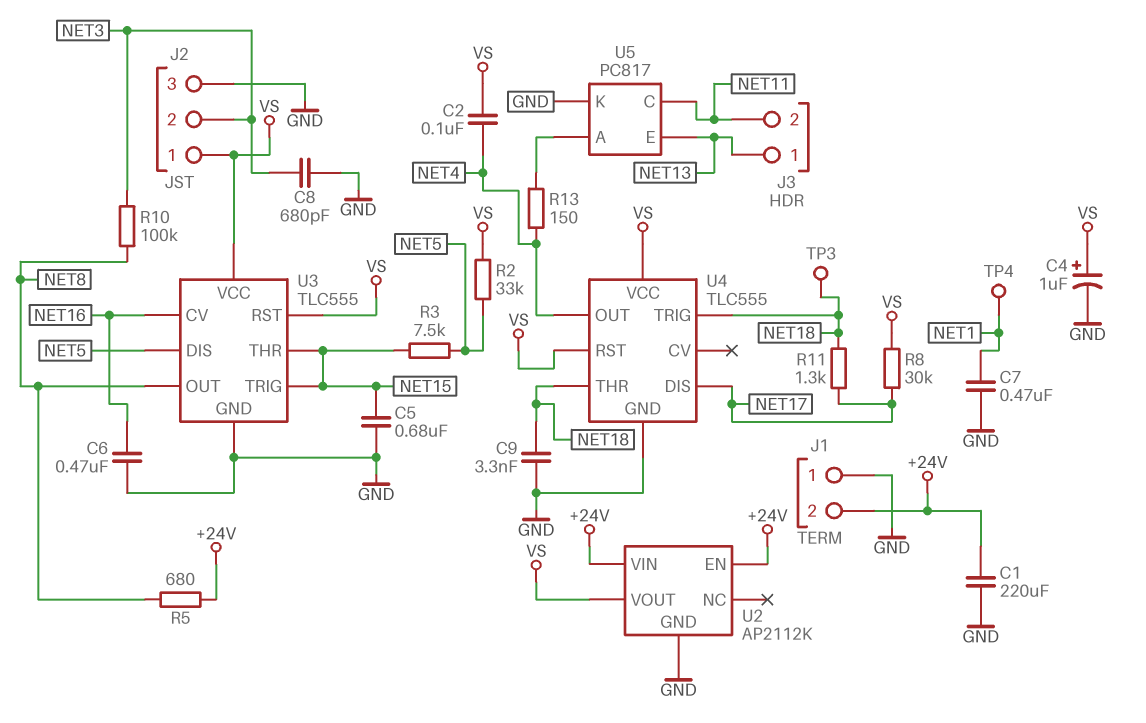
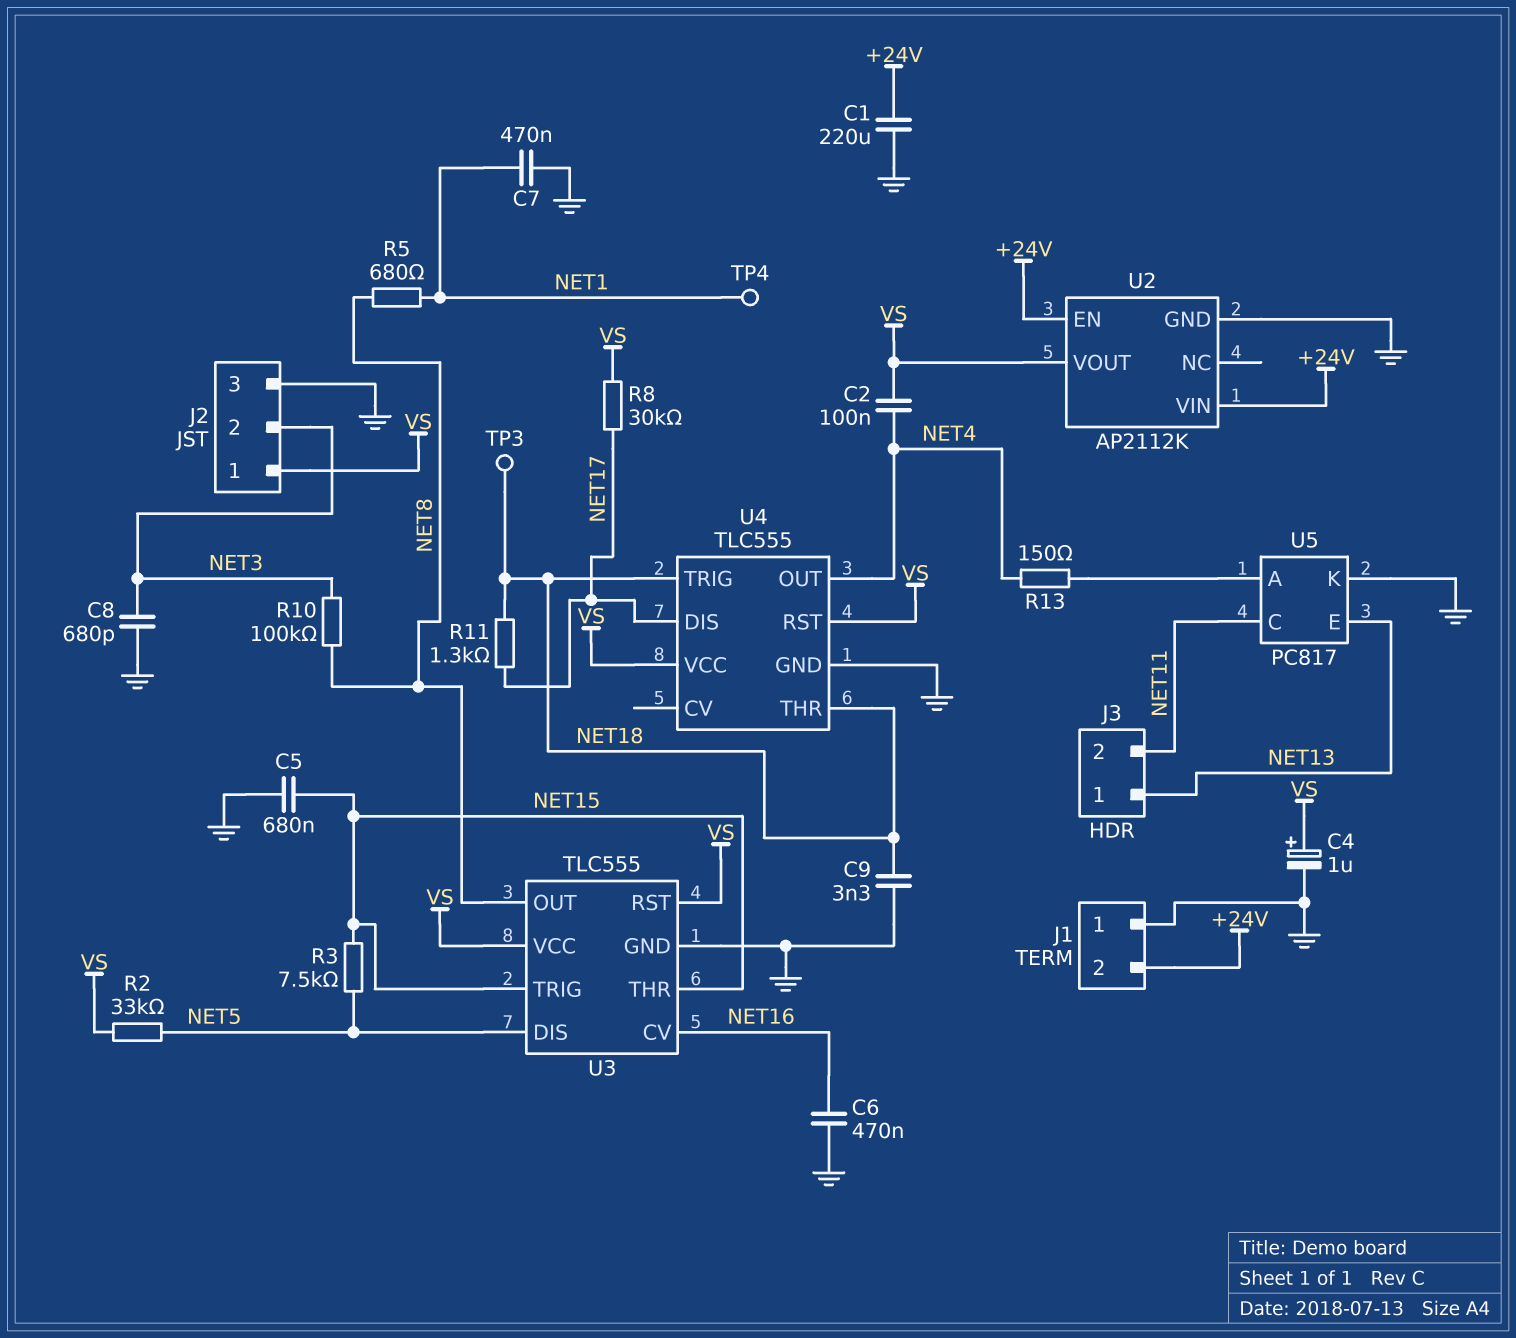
R5: 680 (+24V, NET8) -> 680 (NET1, NET8)

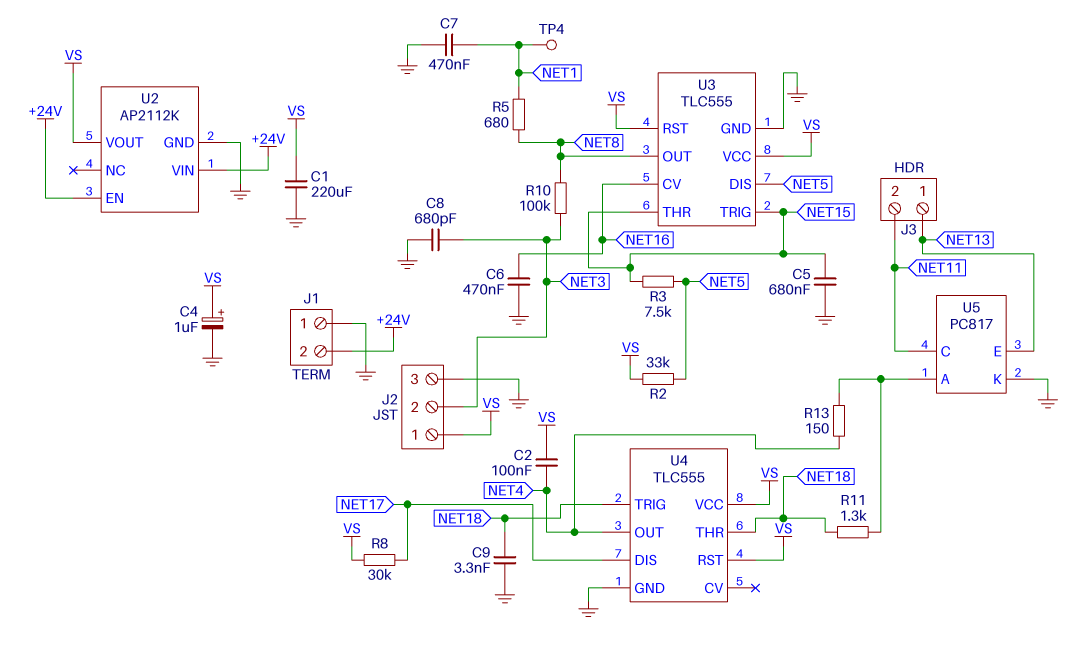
C1: 220uF (+24V, GND) -> 220uF (GND, VS)
R11: 1.3k (NET17, NET18) -> 1.3k (NET18, U5/A)
TP3: test point (NET18) -> none

